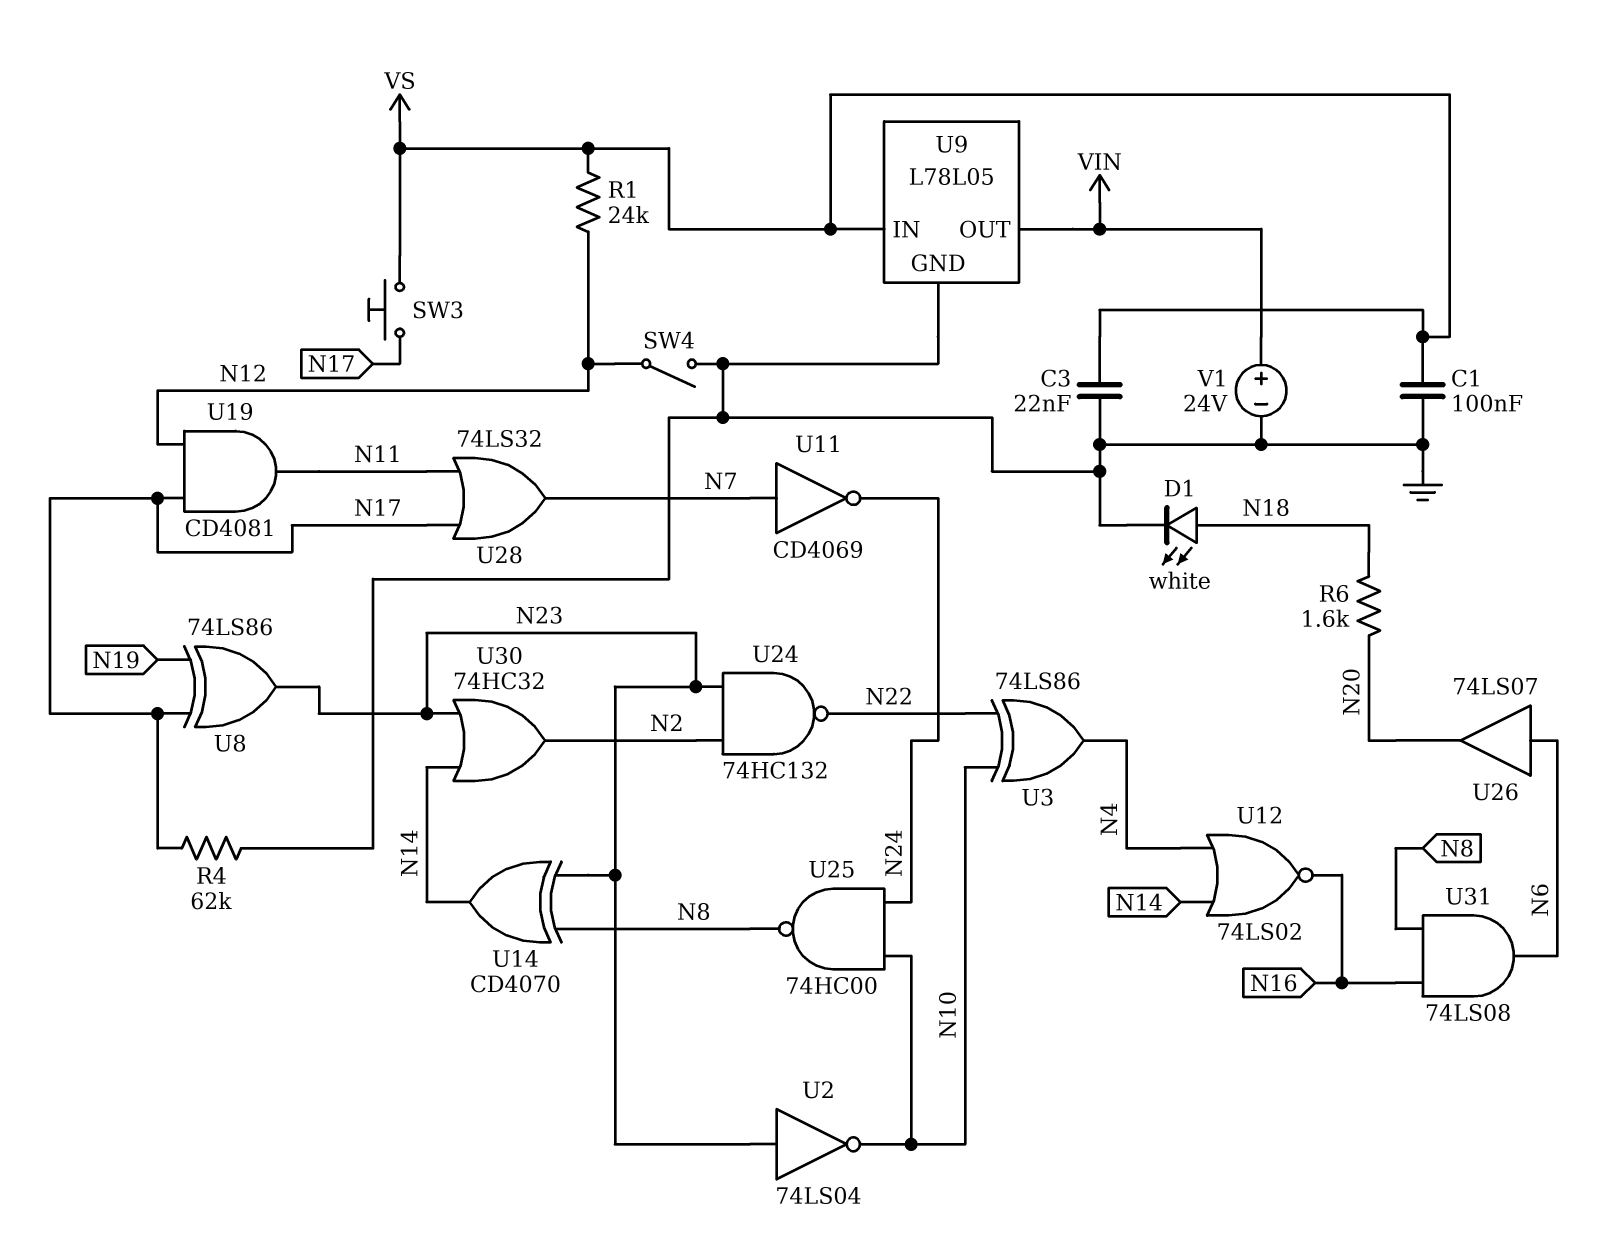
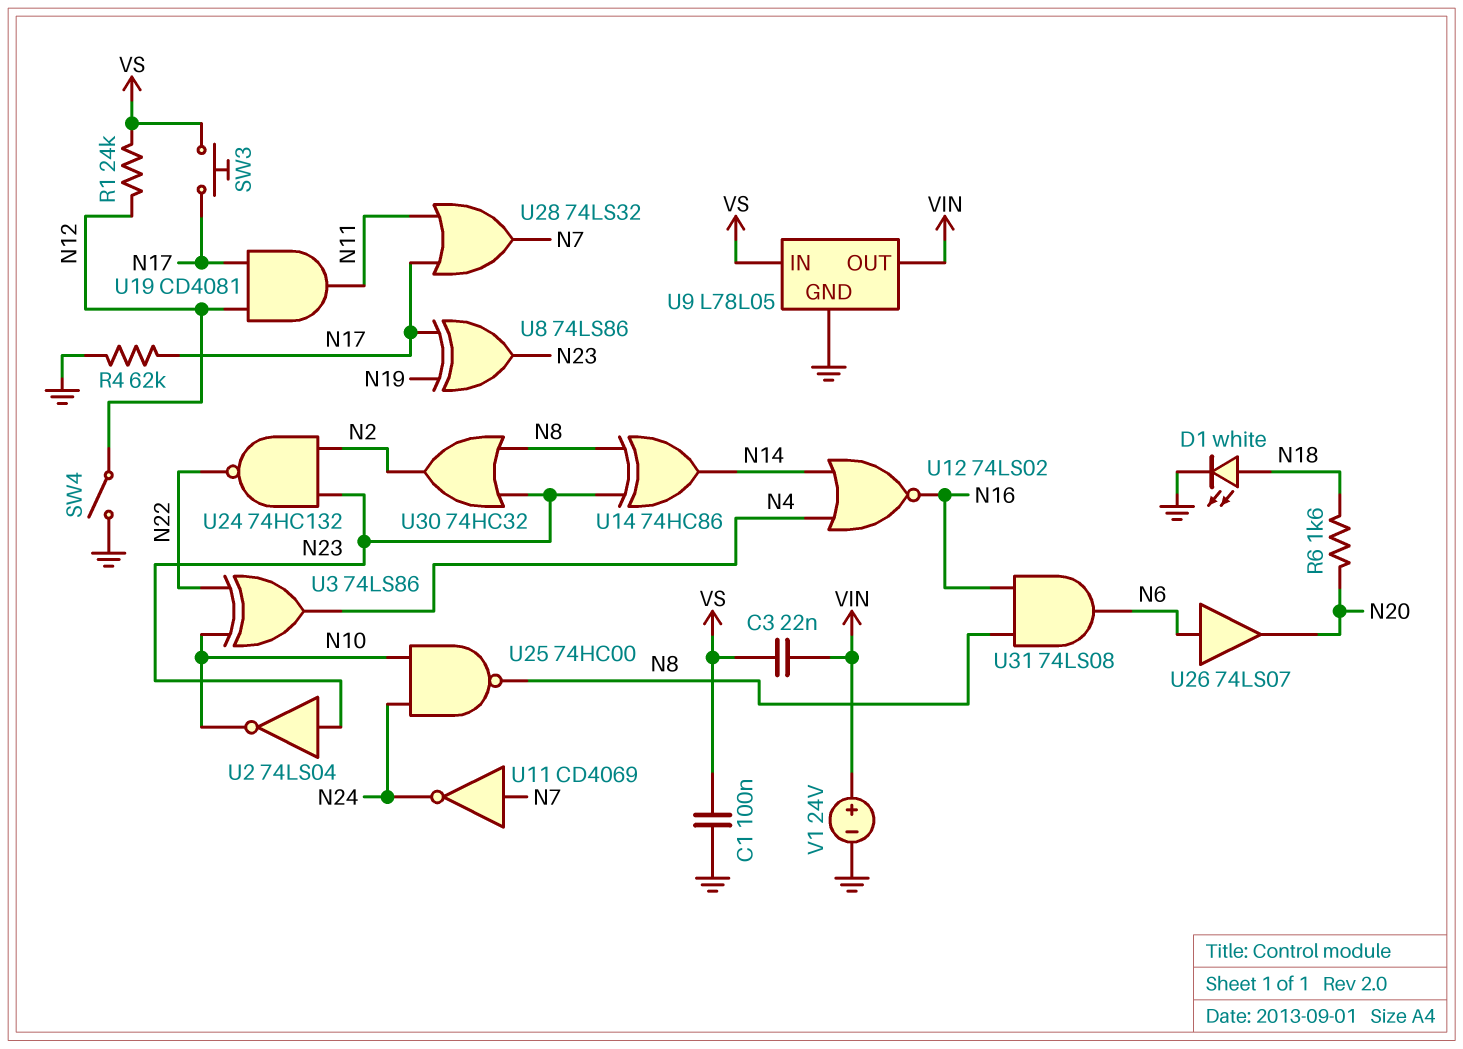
C3: 22nF (GND, VS) -> 22nF (VIN, VS)
U14: XOR CD4070 (in N8, in N23, out N14) -> XOR 74HC86 (in N8, in N23, out N14)
U30: OR 74HC32 (in N14, in N23, out N2) -> OR 74HC32 (in N8, in N23, out N2)

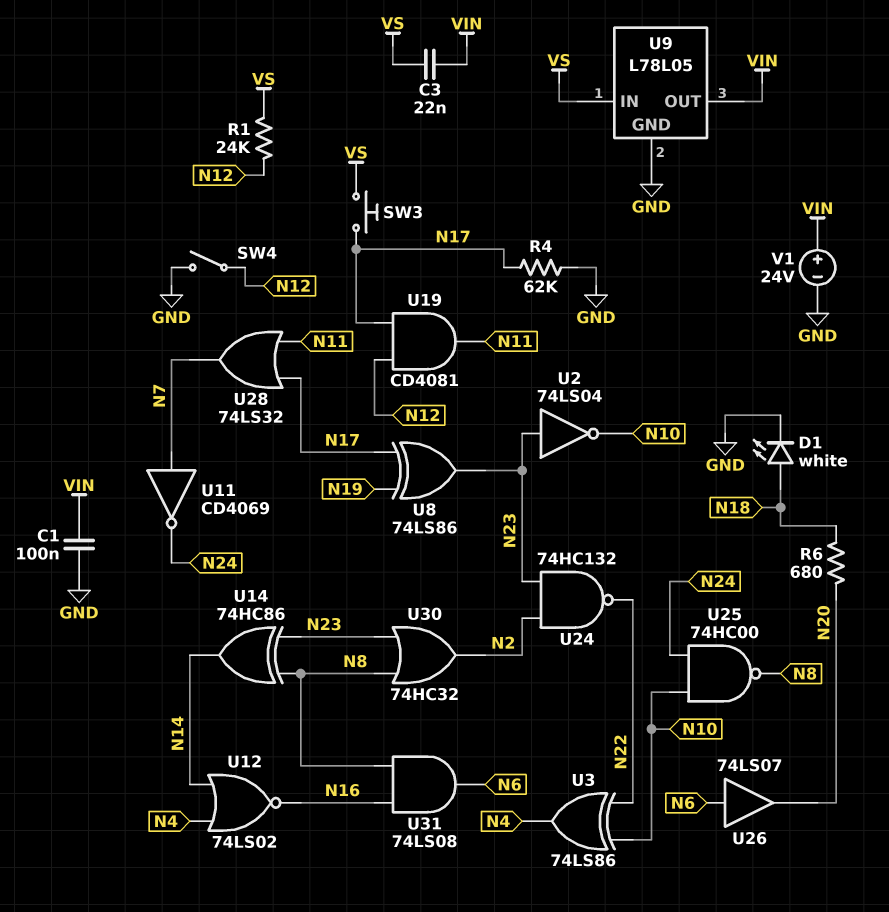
C1: 100nF (GND, VS) -> 100nF (GND, VIN)
R6: 1.6k (N18, N20) -> 680 (N18, N20)

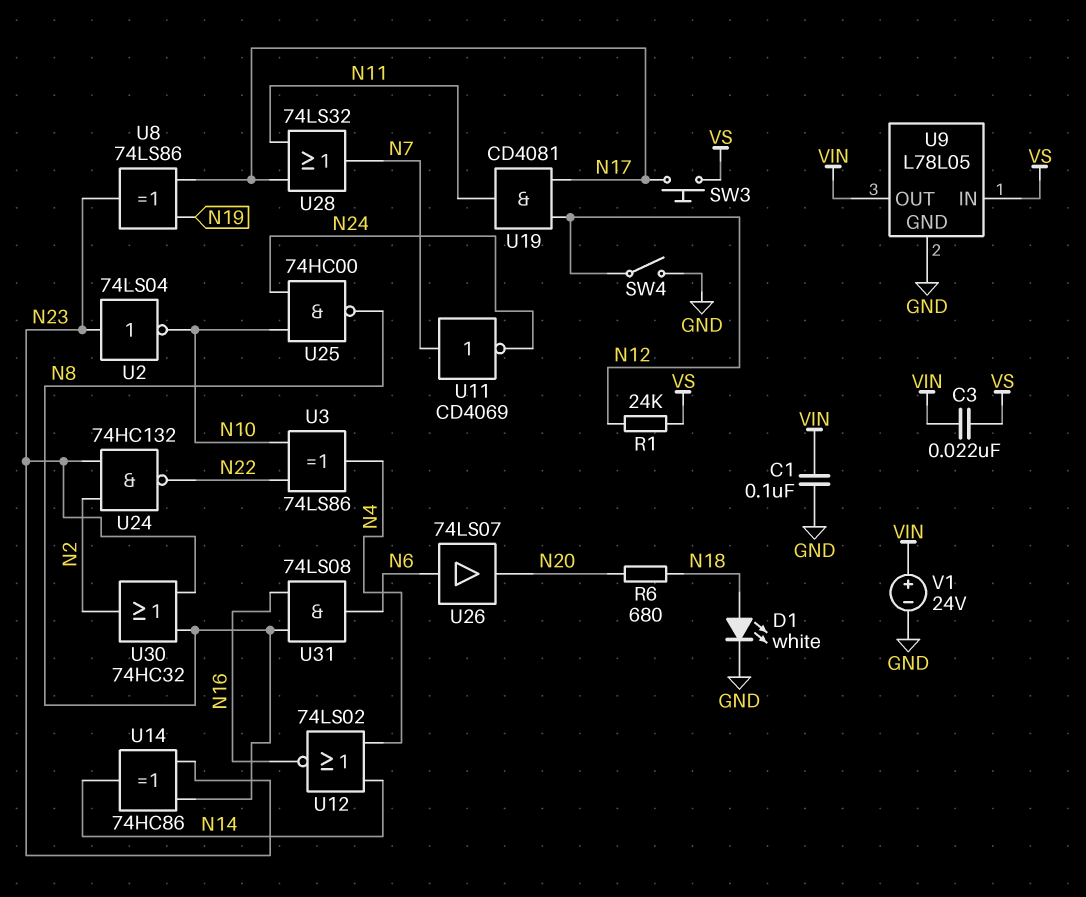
R4: 62k (GND, N17) -> none

